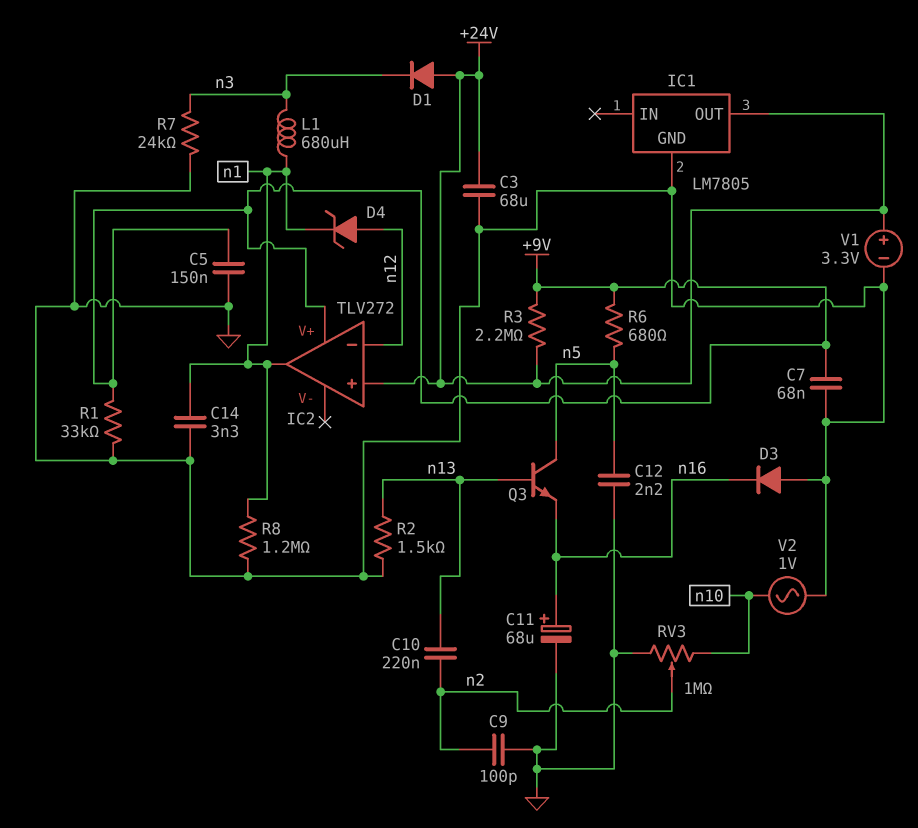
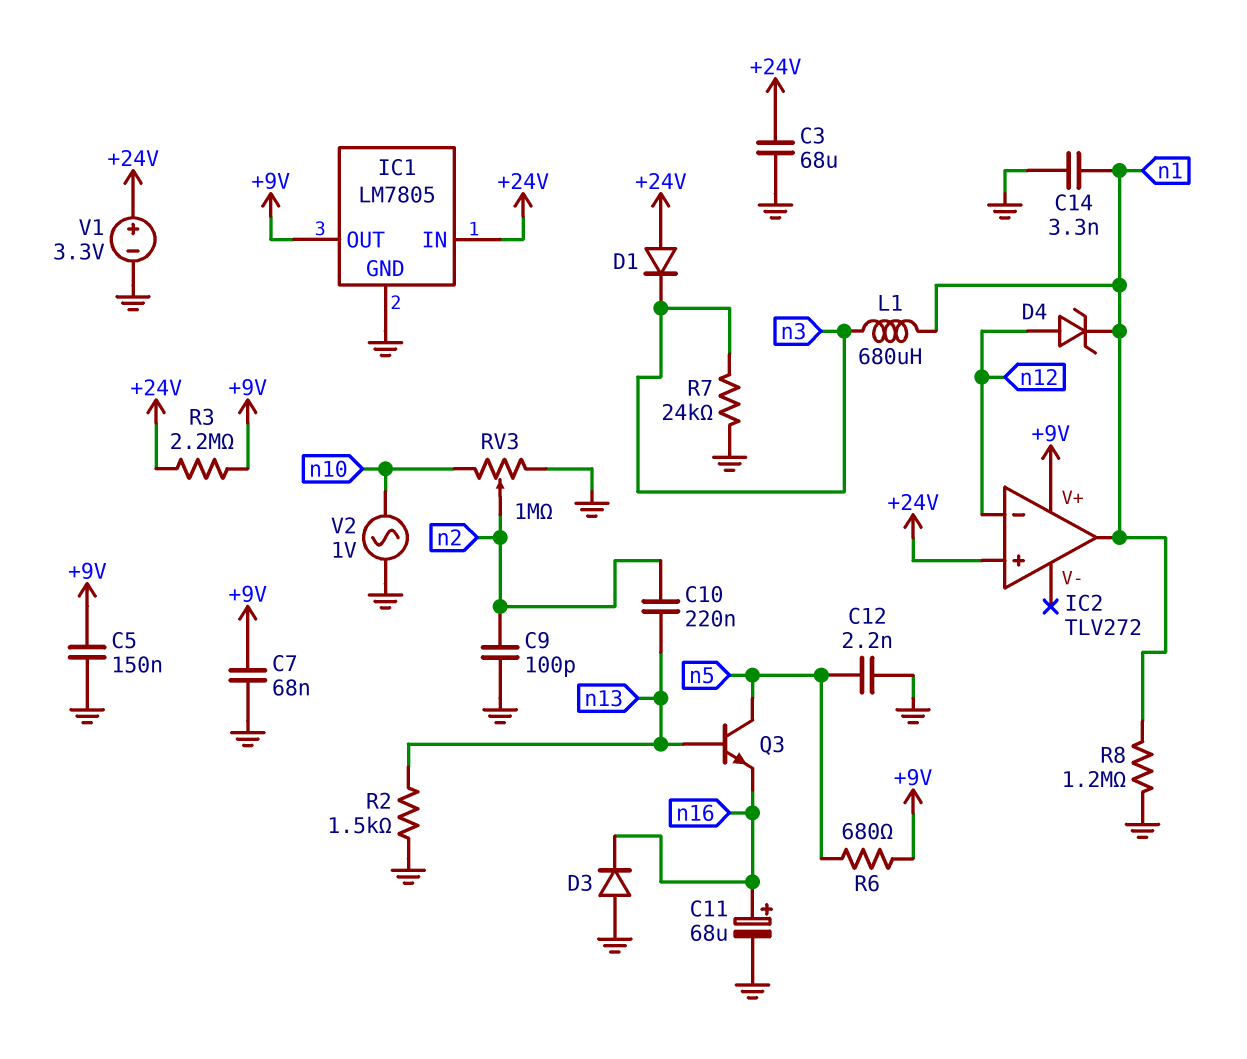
IC1 pin IN: none -> +24V
IC1 pin OUT: +24V -> +9V
R1: 33k (+9V, GND) -> none

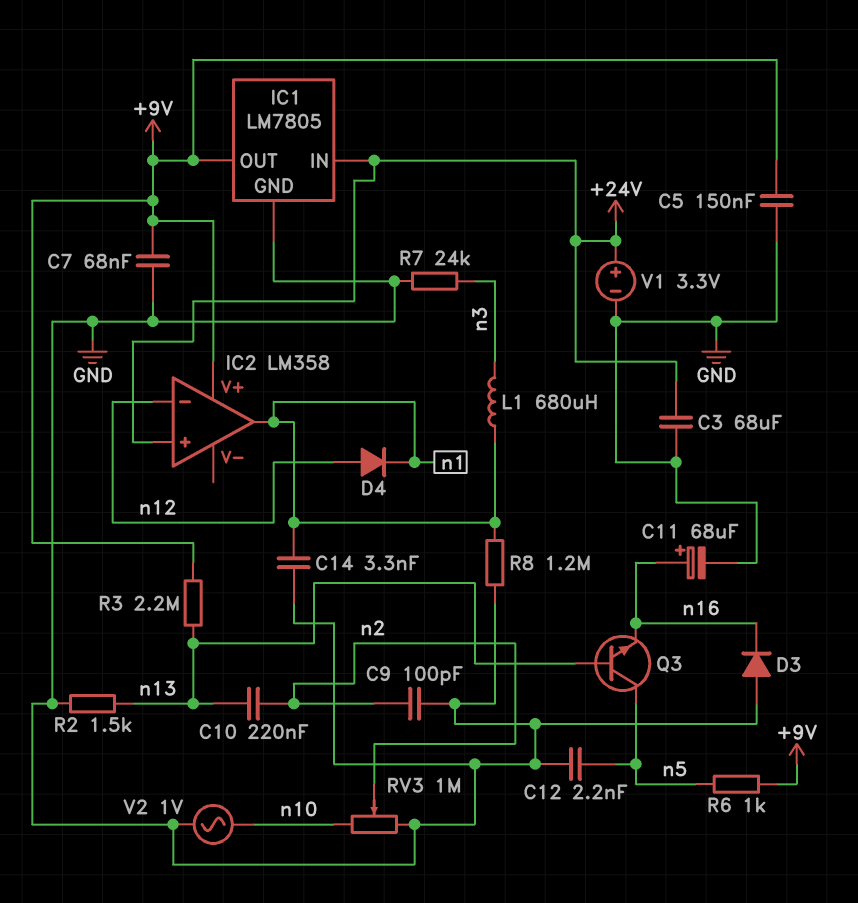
D1: diode (A +24V, K n3) -> none
D4: zener (A n12, K n1) -> diode (A n12, K n1)
IC2: TLV272 -> LM358
R3: 2.2M (+9V, +24V) -> 2.2M (+9V, n13)
R6: 680 (+9V, n5) -> 1k (+9V, n5)

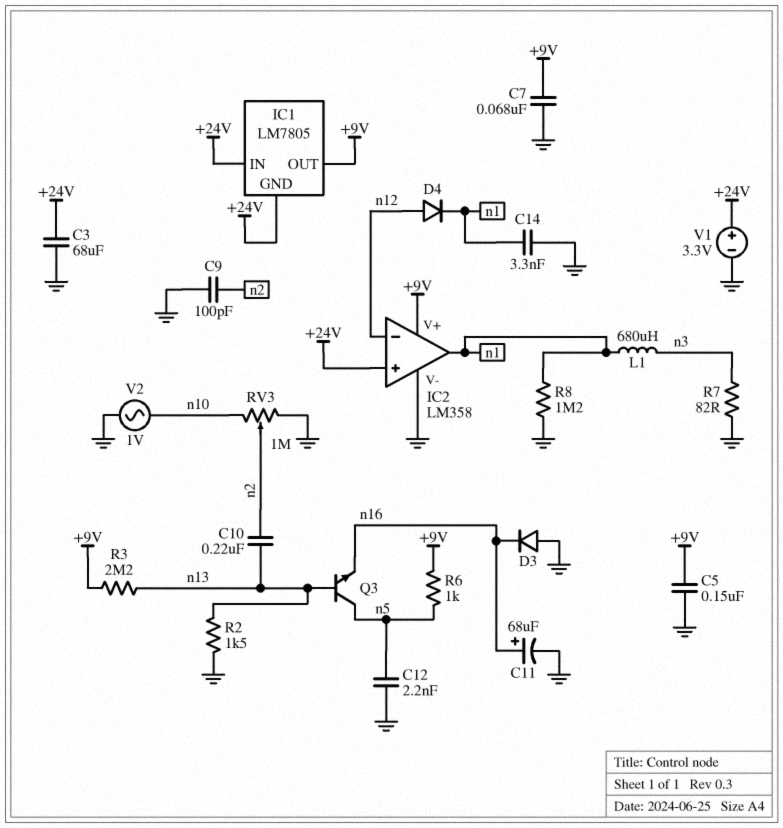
IC1 pin GND: GND -> +24V
IC2 pin V-: none -> GND
R7: 24k (GND, n3) -> 82 (GND, n3)

